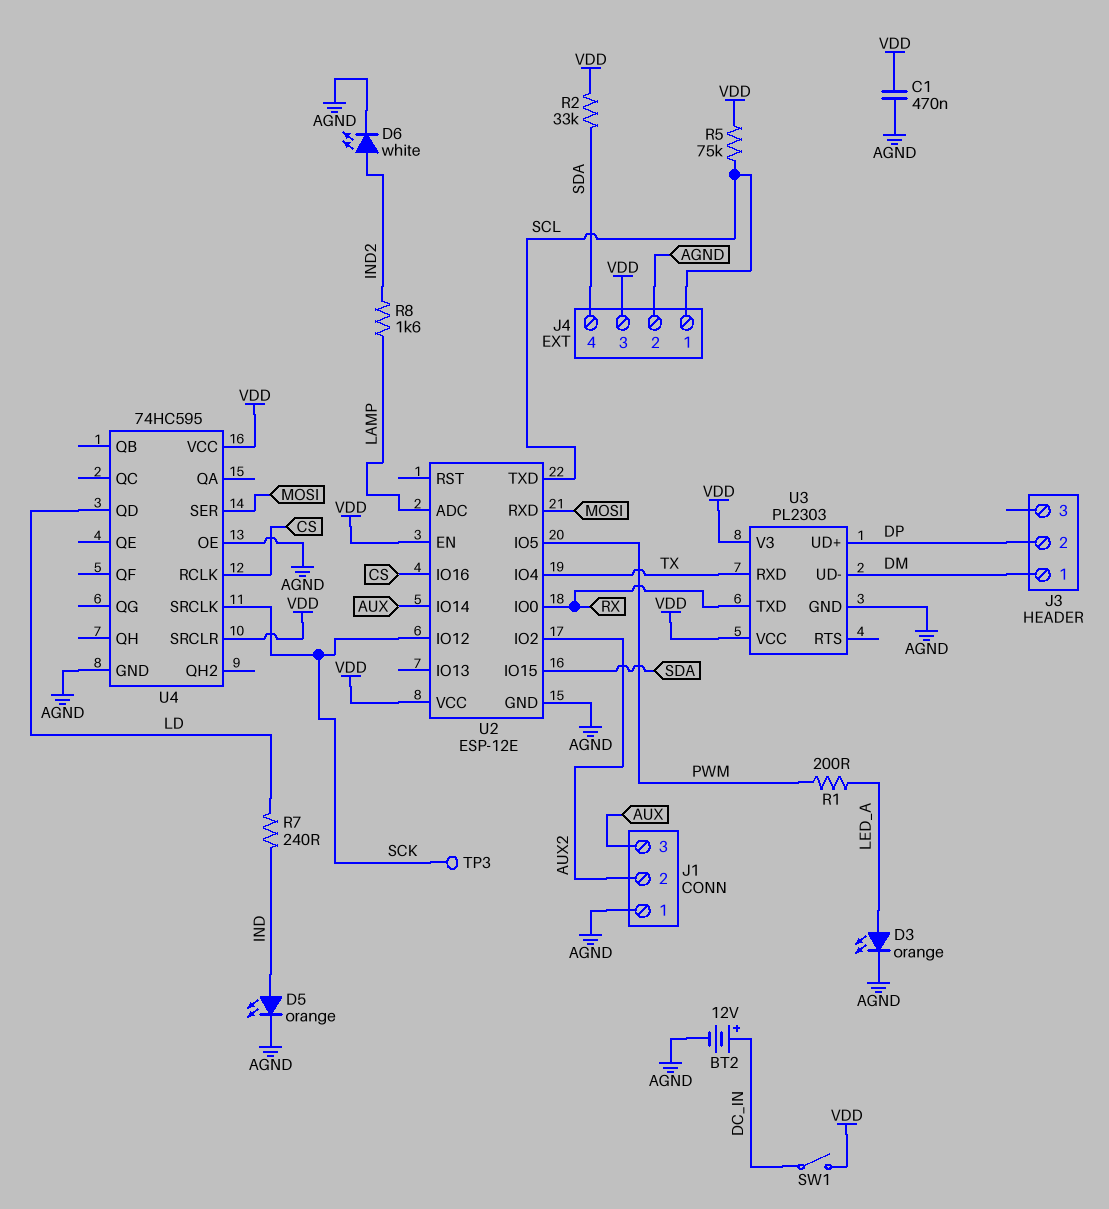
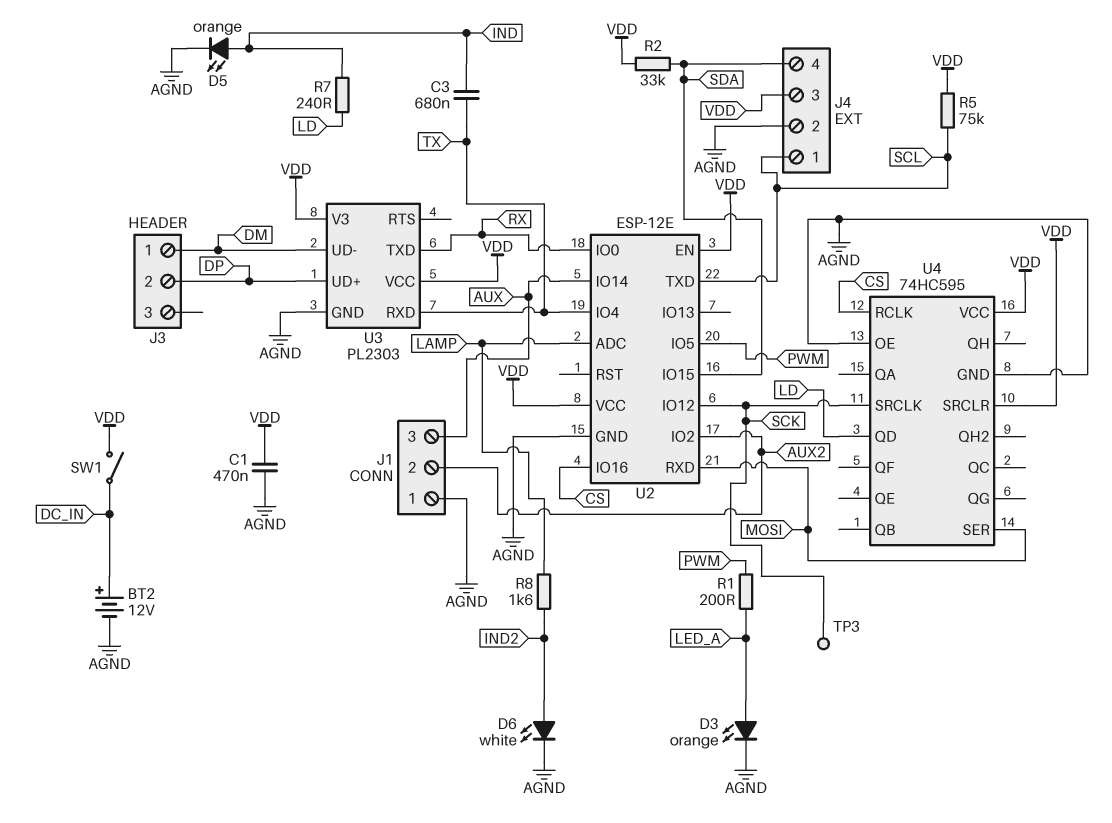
C3: none -> 680nF (IND, TX)

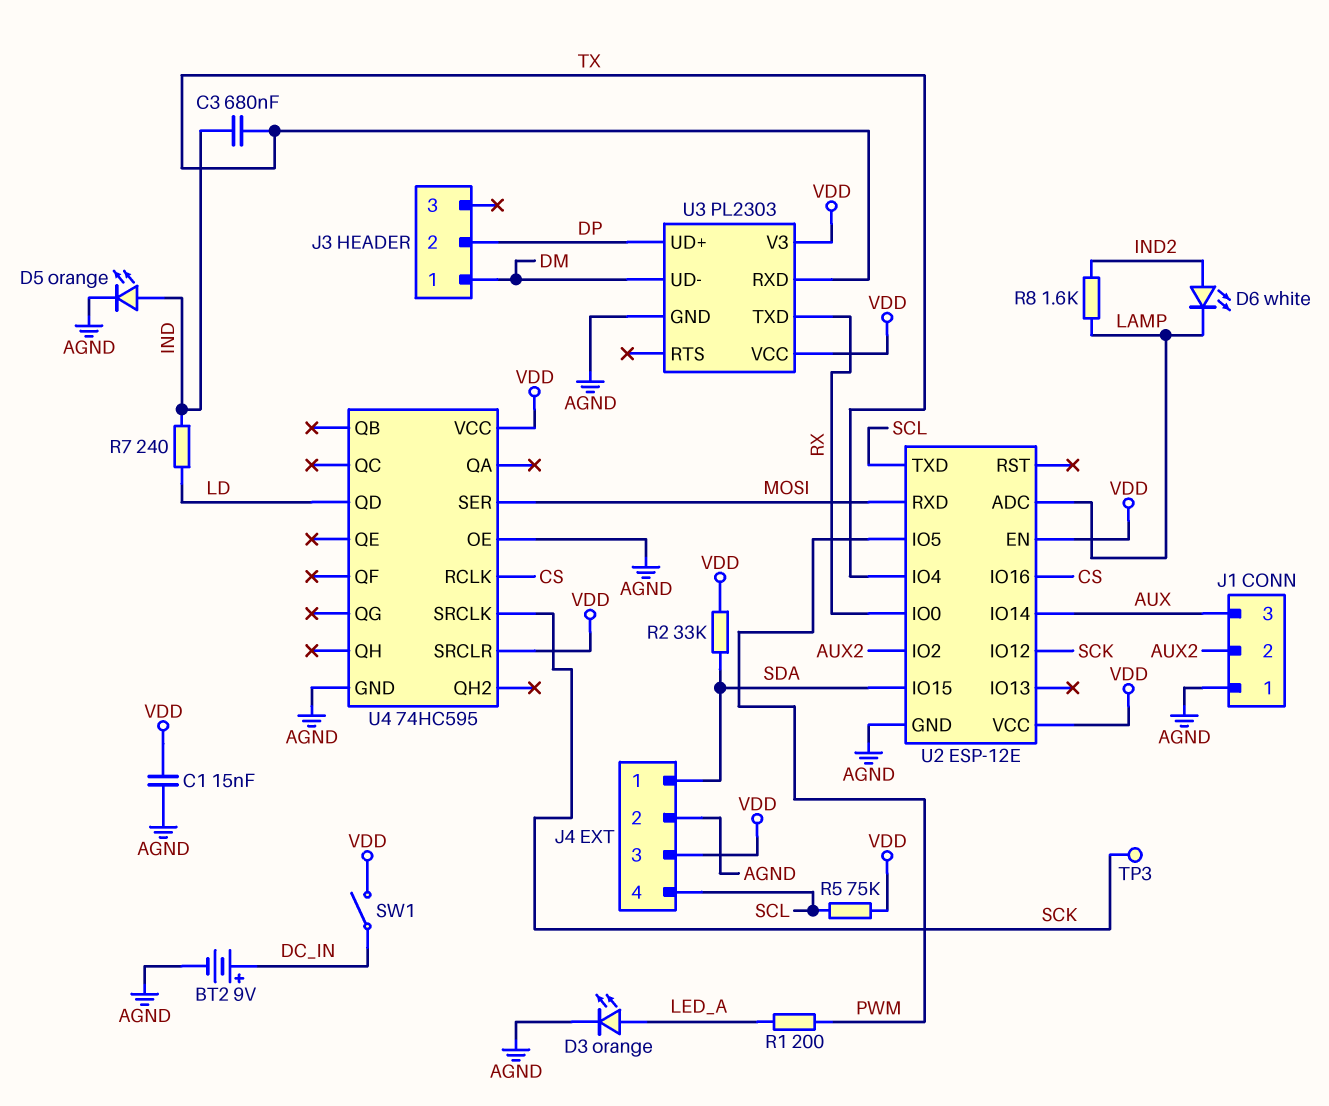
BT2: 12V (plus DC_IN, minus AGND) -> 9V (plus DC_IN, minus AGND)
C1: 470nF (AGND, VDD) -> 15nF (AGND, VDD)
D6: LED white (A IND2, K AGND) -> LED white (A IND2, K LAMP)
J4 pin 1: SCL -> SDA
J4 pin 4: SDA -> SCL

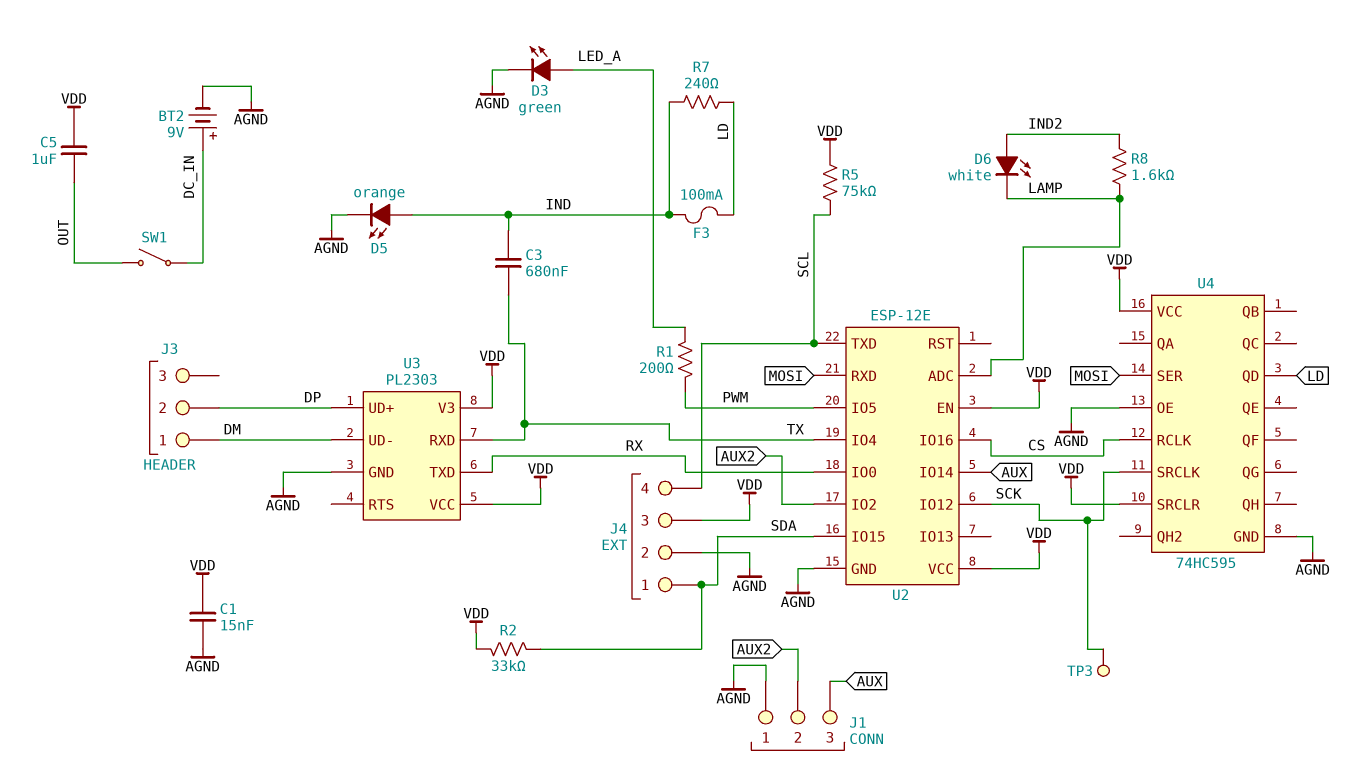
C5: none -> 1uF (OUT, VDD)
D3: LED orange (A LED_A, K AGND) -> LED green (A LED_A, K AGND)
F3: none -> 100mA (IND, LD)
SW1: switch (DC_IN, VDD) -> switch (DC_IN, OUT)

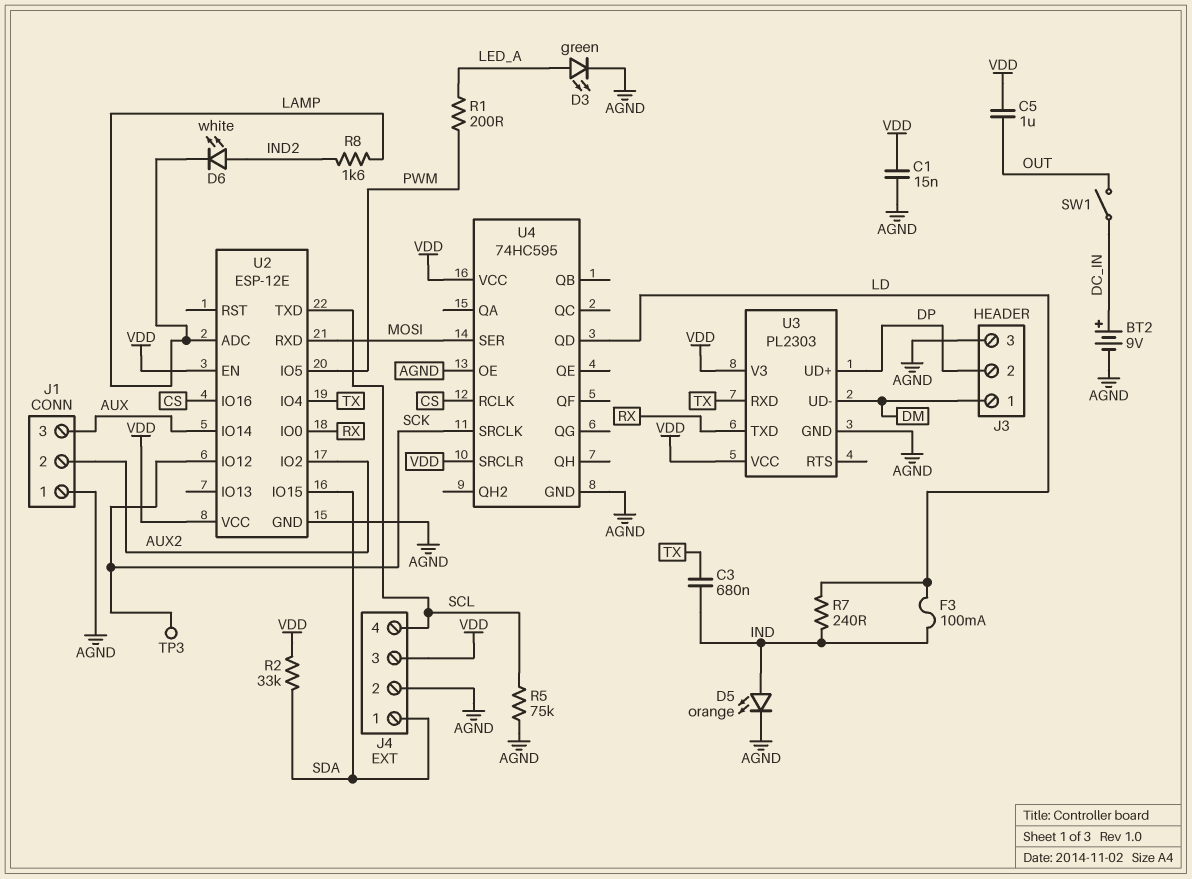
J3 pin 3: none -> AGND
R5: 75k (SCL, VDD) -> 75k (AGND, SCL)

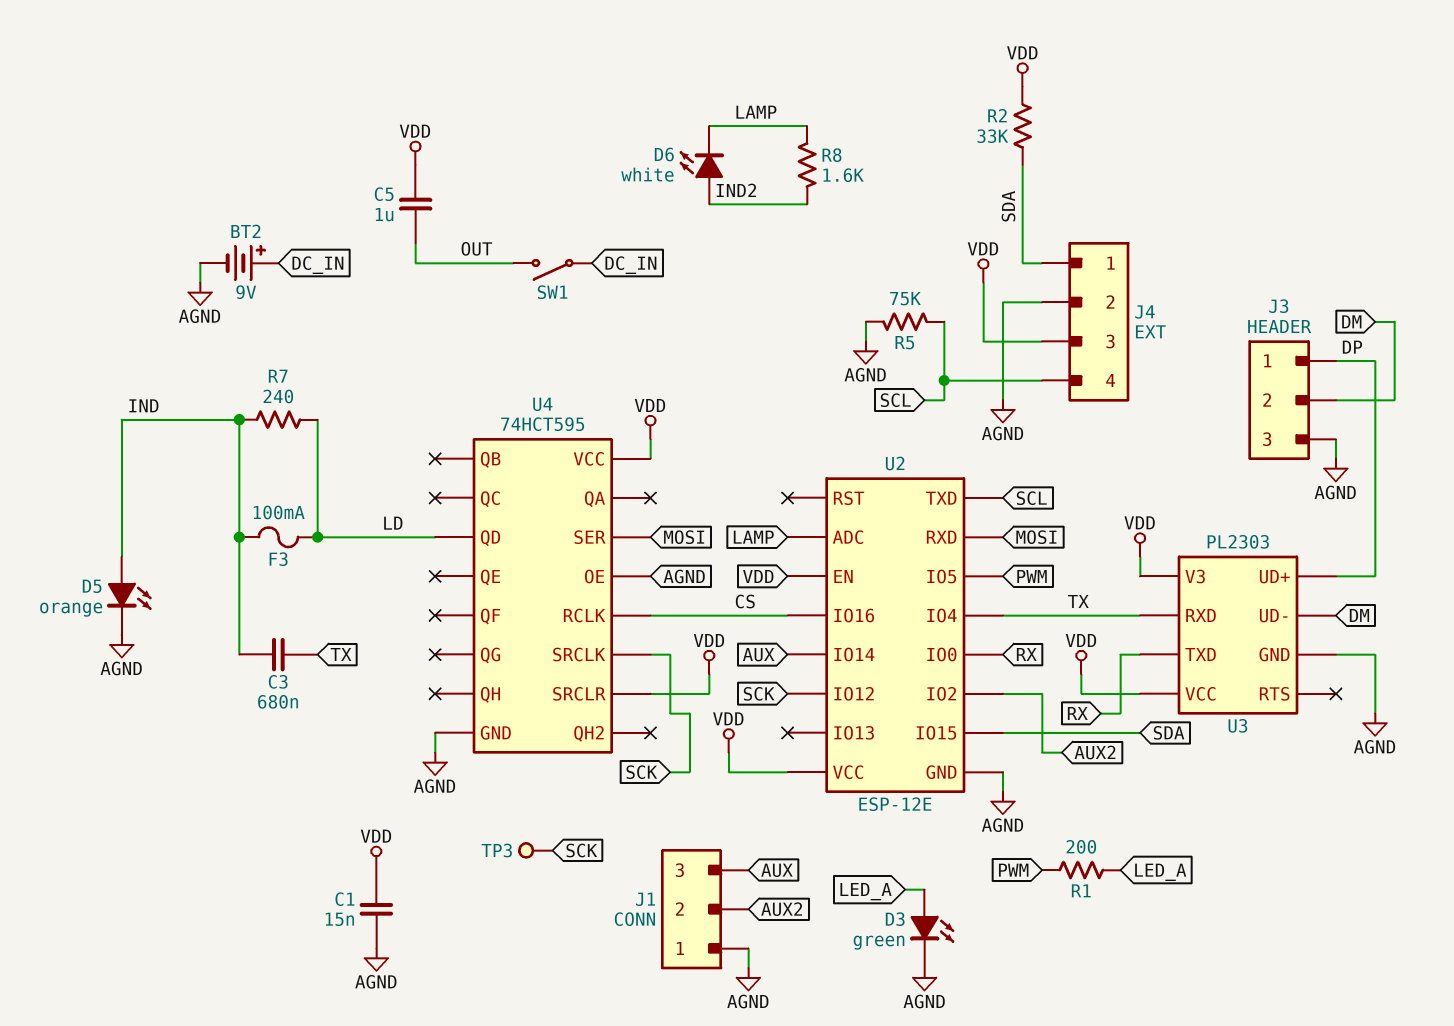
J3 pin 1: DM -> DP
J3 pin 2: DP -> DM
U4: 74HC595 -> 74HCT595

